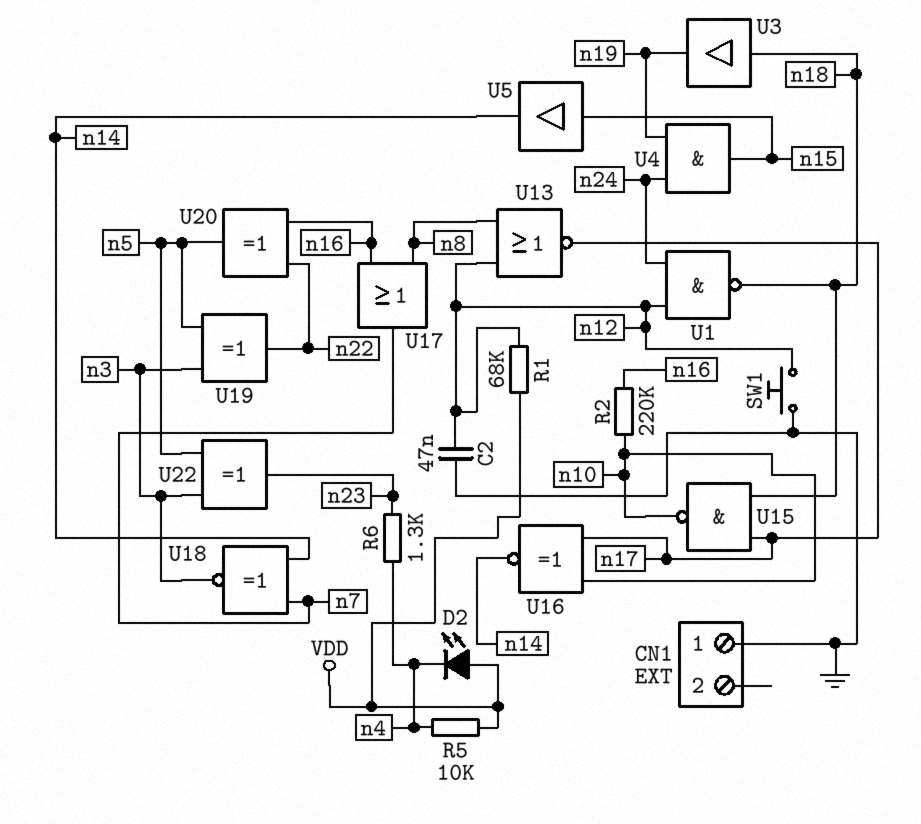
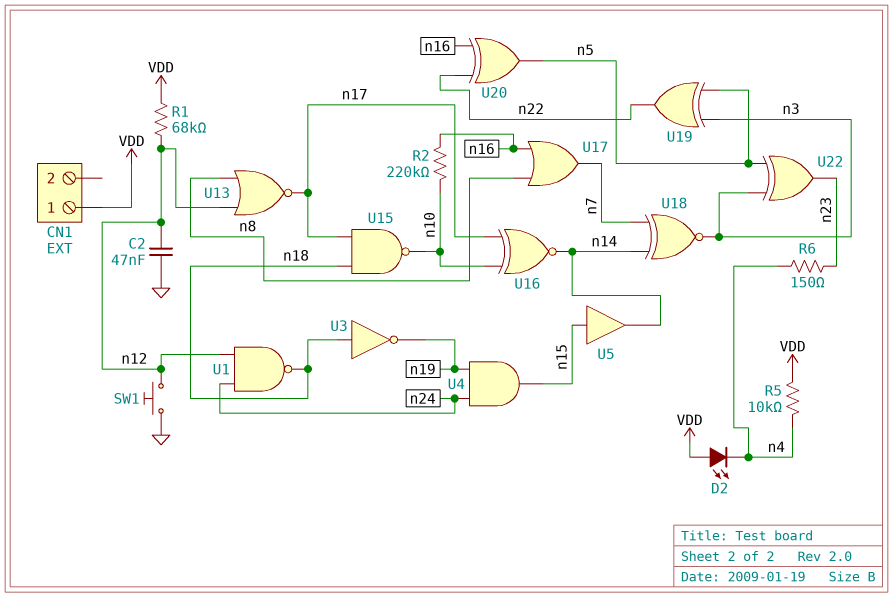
CN1 pin 1: GND -> VDD
R6: 1.3k (n4, n23) -> 150 (n4, n23)
U3: buffer (in n18, out n19) -> NOT (in n18, out n19)

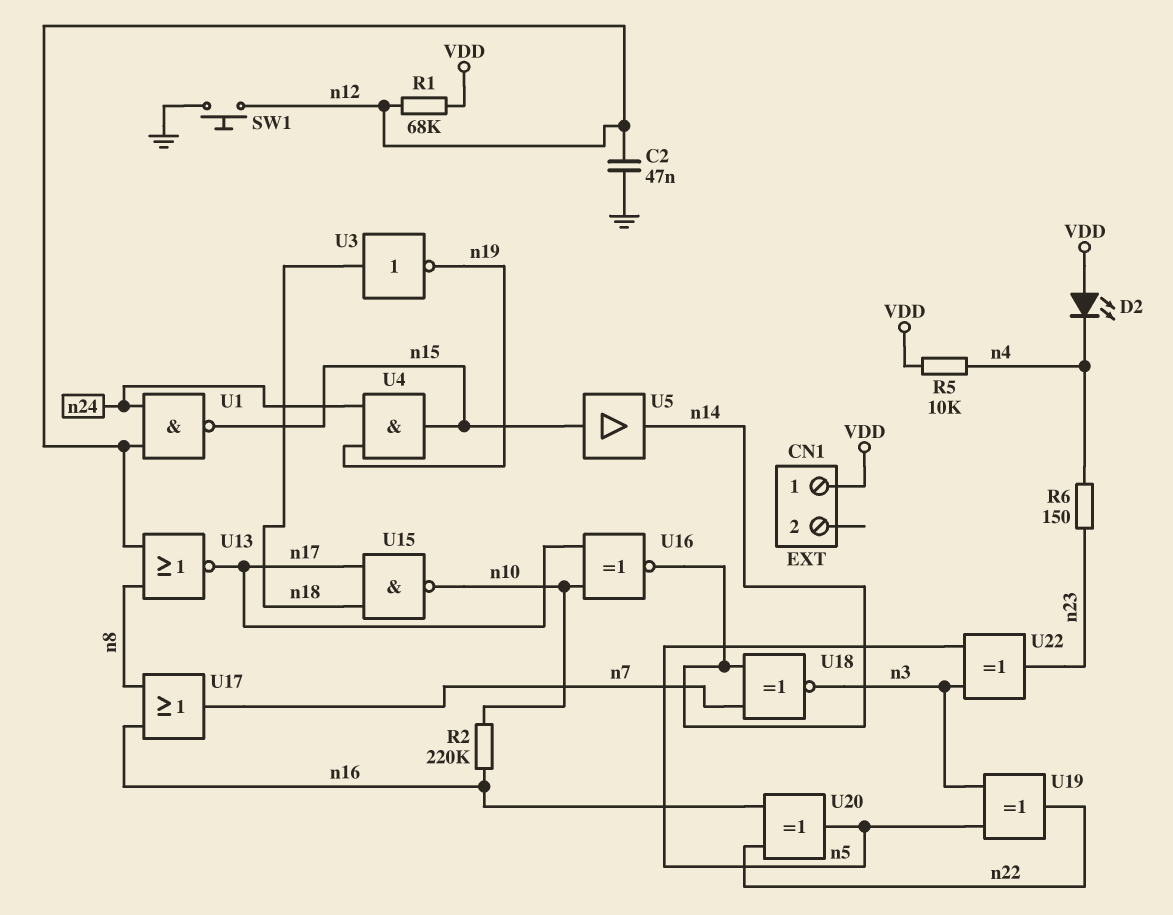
U1: NAND (in n12, in n24, out n18) -> NAND (in n12, in n24, out n15)

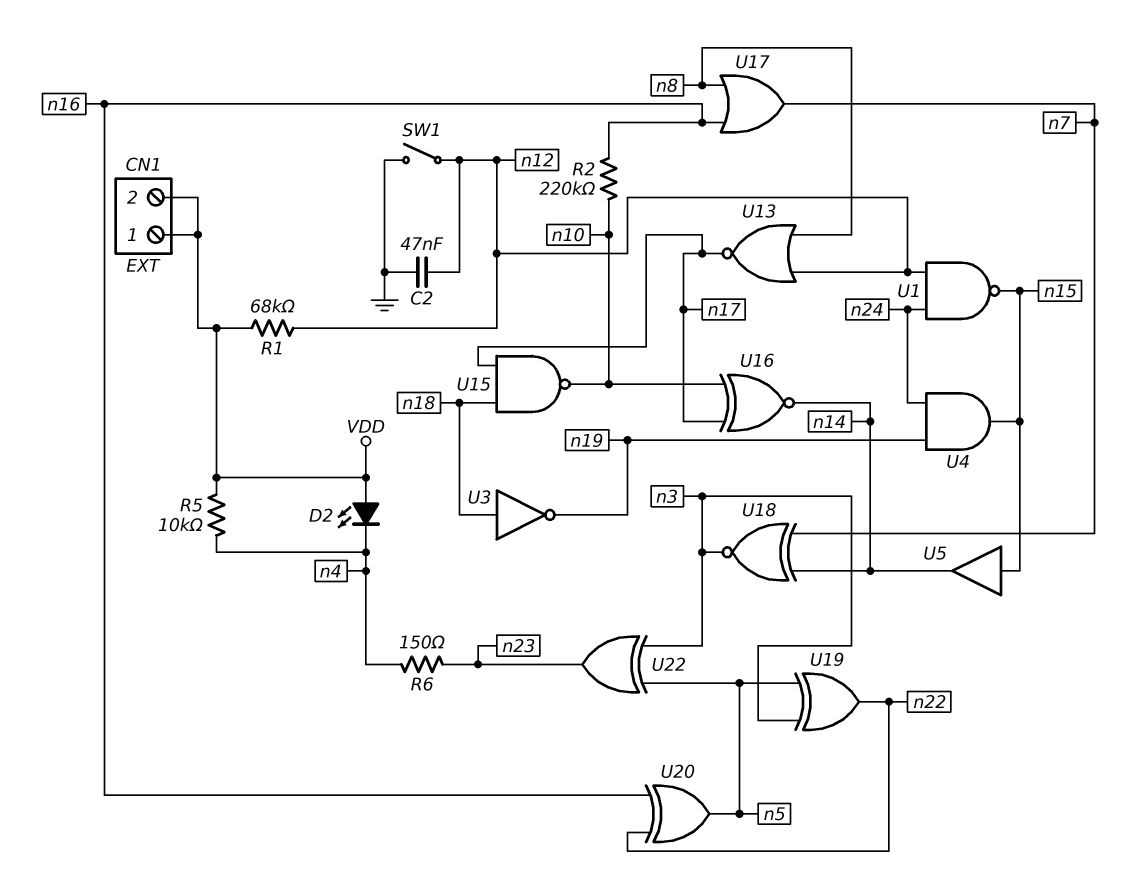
CN1 pin 2: none -> VDD
SW1: button (GND, n12) -> switch (GND, n12)

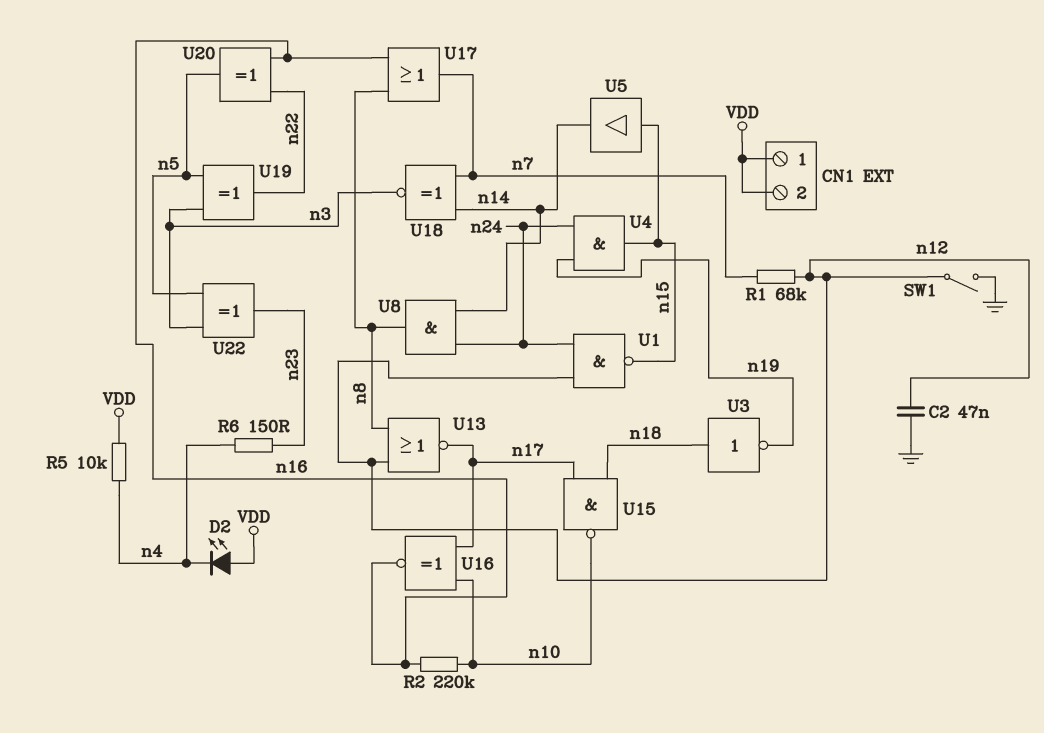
R1: 68k (VDD, n12) -> 68k (n7, n12)
U8: none -> AND (in n14, in n24, out n8)
U16: XNOR (in n10, in n17, out n14) -> XNOR (in n10, in n17, out n16)

